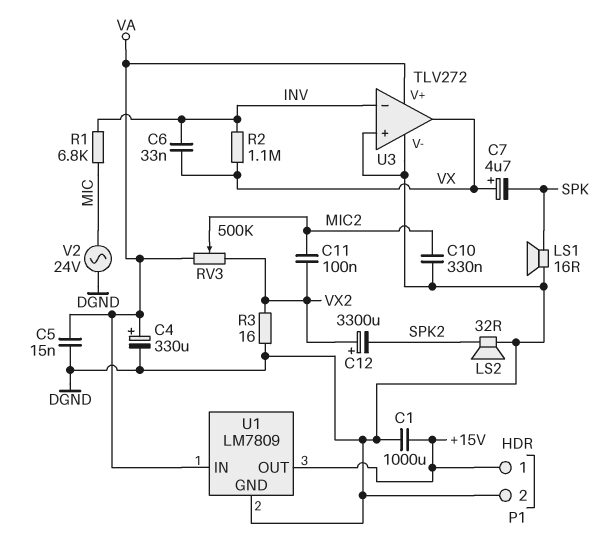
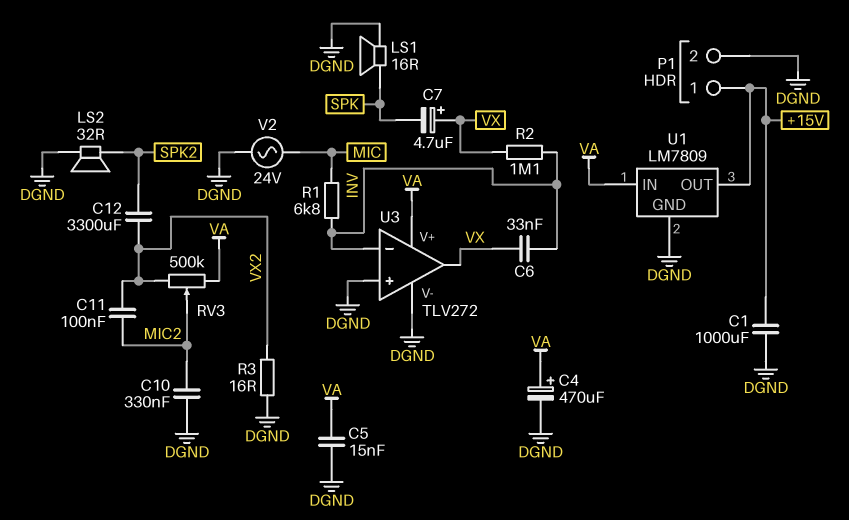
C4: 330uF (plus VA, minus DGND) -> 470uF (plus VA, minus DGND)
C12: 3300uF (plus VX2, minus SPK2) -> 3300uF (SPK2, VX2)

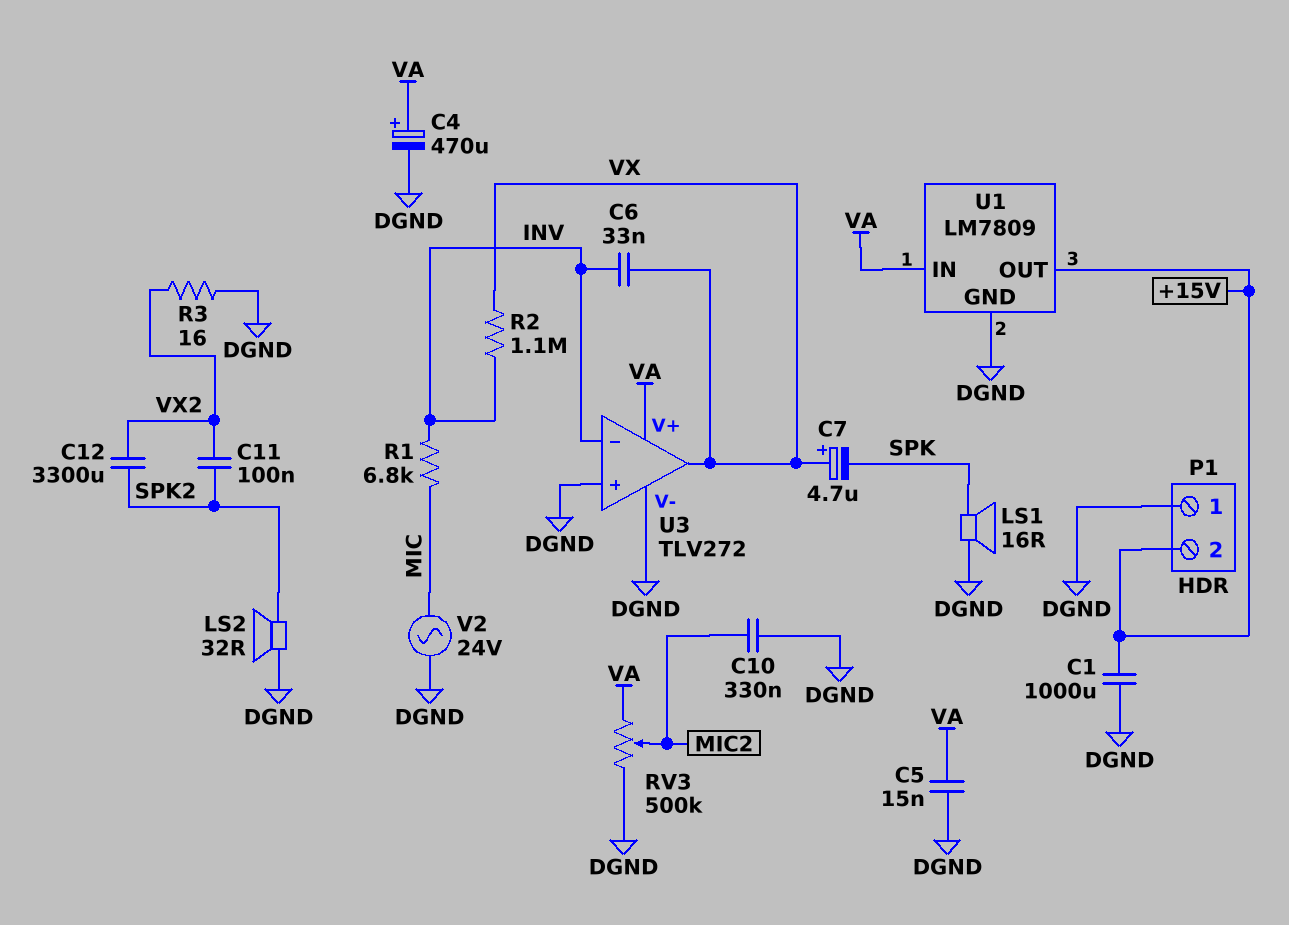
C11: 100nF (MIC2, VX2) -> 100nF (SPK2, VX2)
P1 pin 1: +15V -> DGND
P1 pin 2: DGND -> +15V
RV3: 500k (VA, VX2, wiper MIC2) -> 500k (DGND, VA, wiper MIC2)

